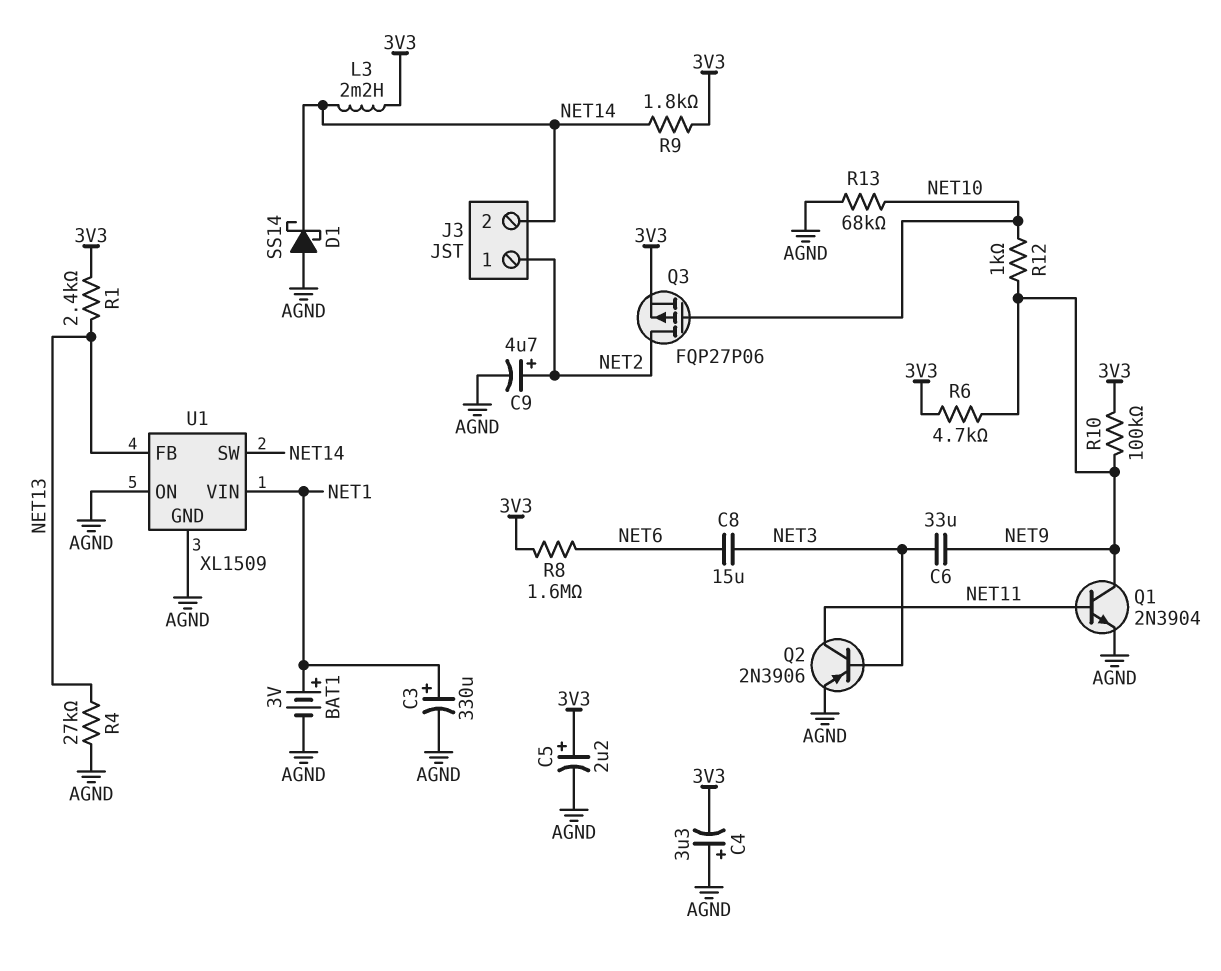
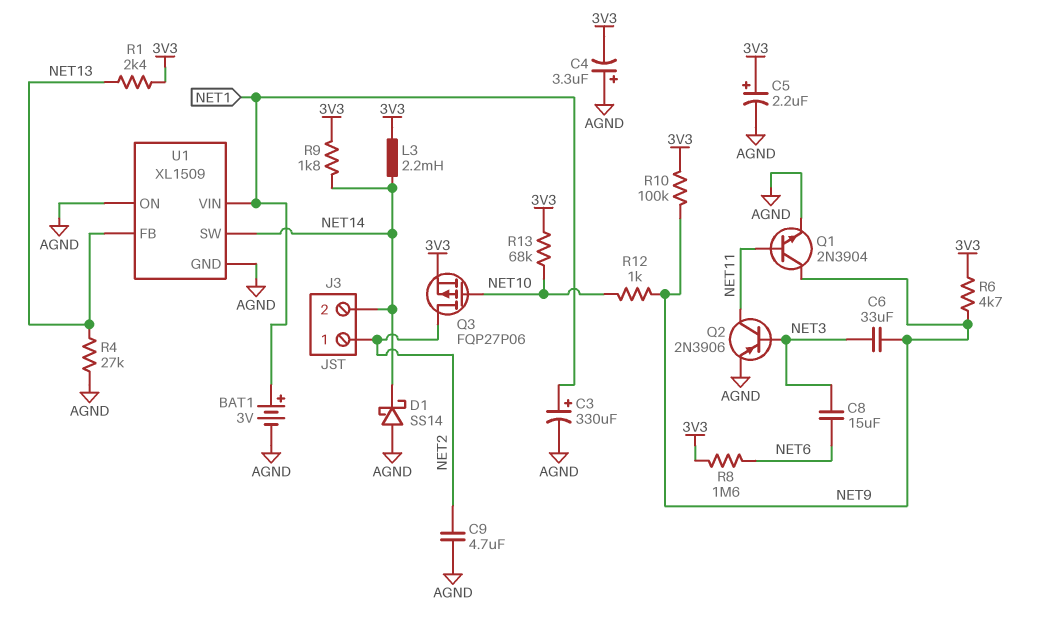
C9: 4.7uF (plus NET2, minus AGND) -> 4.7uF (AGND, NET2)
R13: 68k (AGND, NET10) -> 68k (3V3, NET10)

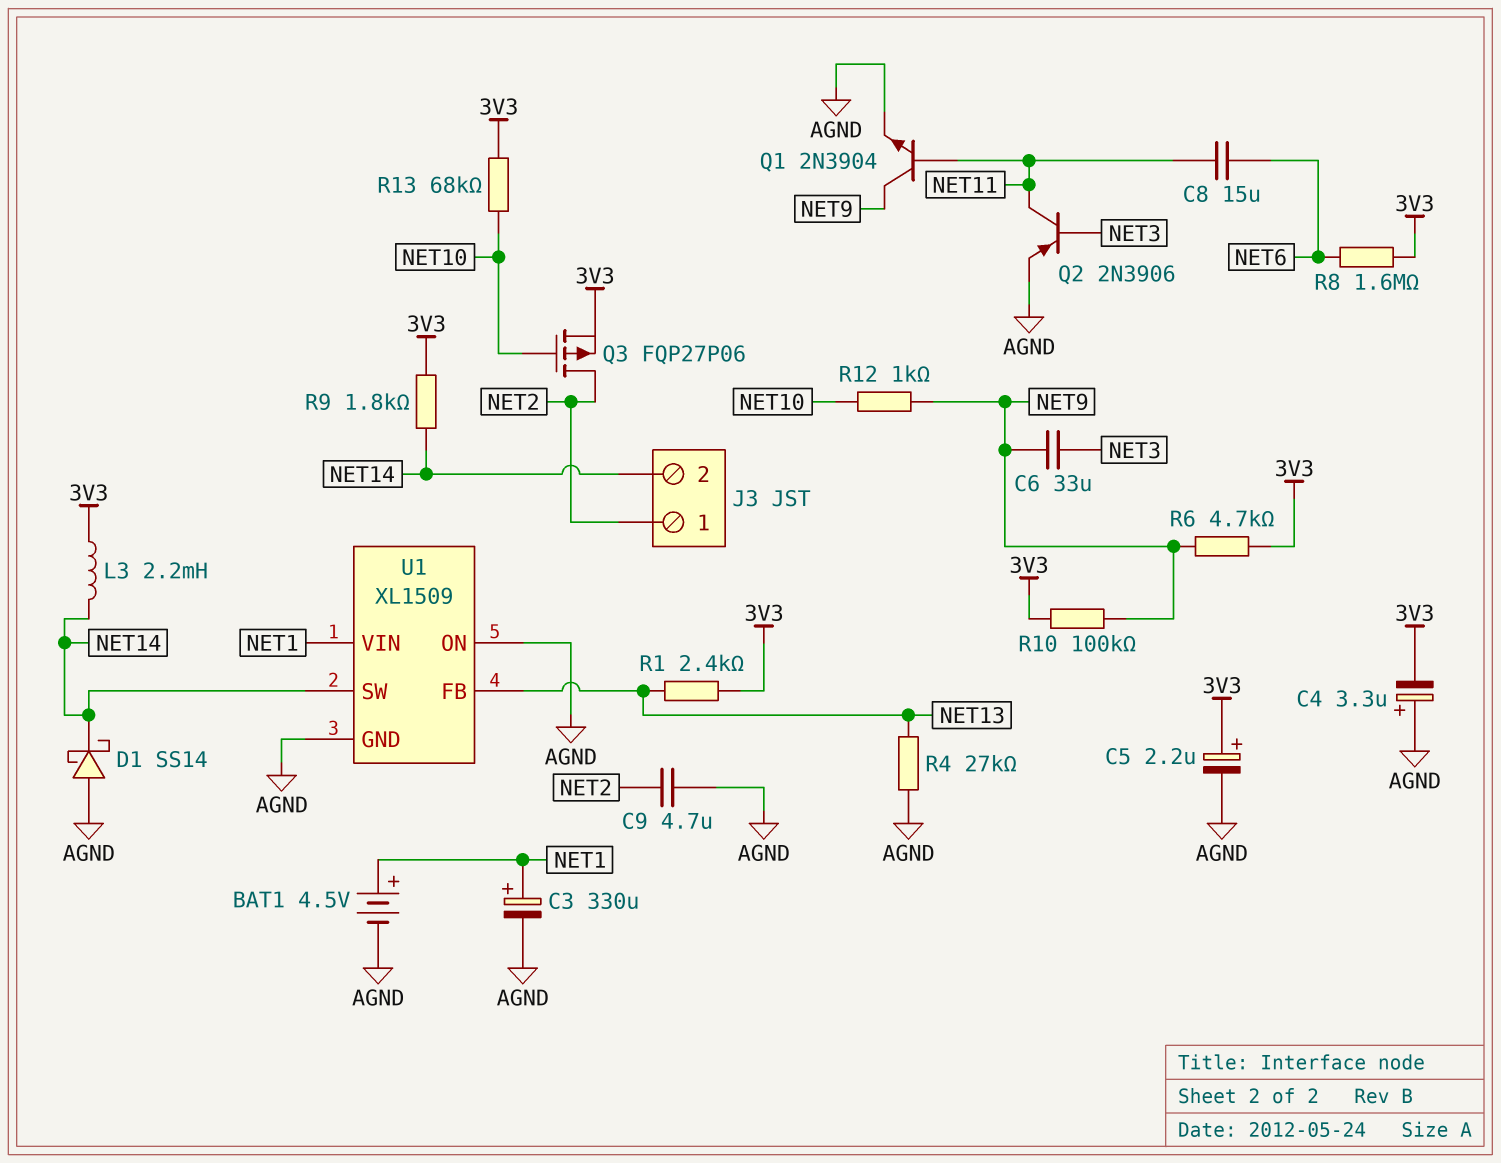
BAT1: 3V (plus NET1, minus AGND) -> 4.5V (plus NET1, minus AGND)
C8: 15uF (NET3, NET6) -> 15uF (NET6, NET11)

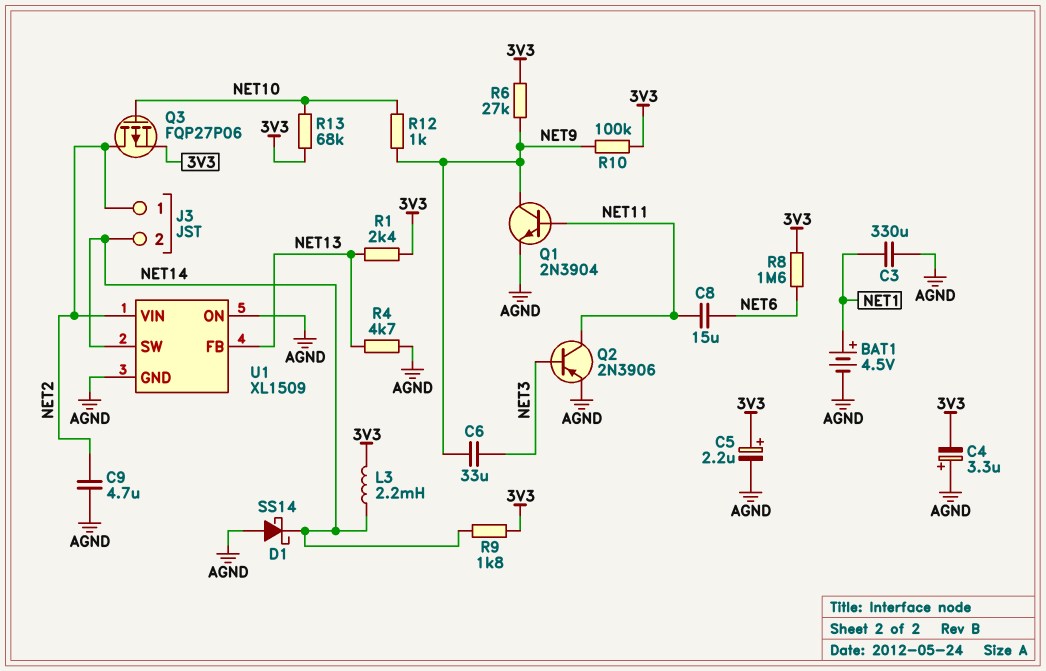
C3: 330uF (plus NET1, minus AGND) -> 330uF (AGND, NET1)
R4: 27k (AGND, NET13) -> 4.7k (AGND, NET13)
R6: 4.7k (3V3, NET9) -> 27k (3V3, NET9)
U1 pin VIN: NET1 -> NET2

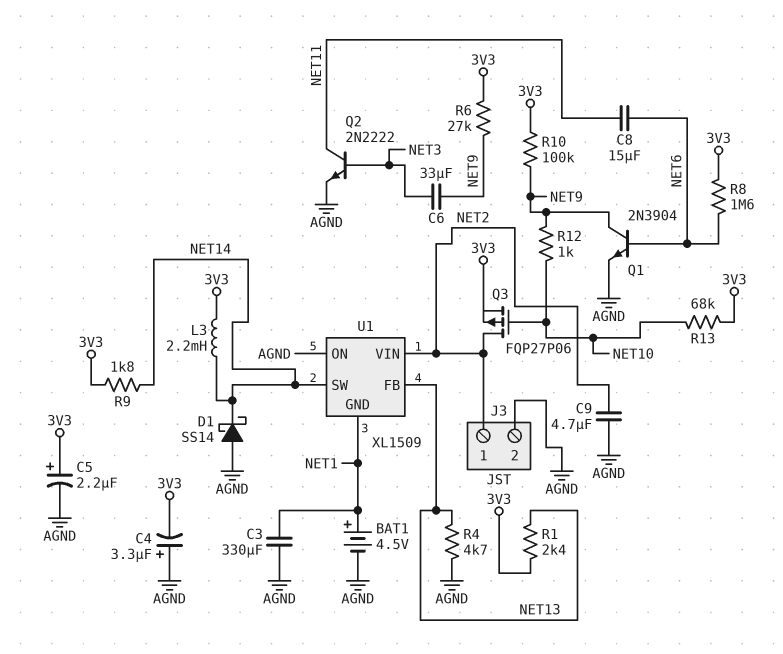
J3 pin 2: NET14 -> AGND
Q1: NPN 2N3904 (B NET11, C NET9, E AGND) -> NPN 2N3904 (B NET6, C NET9, E AGND)
Q2: PNP 2N3906 (B NET3, C NET11, E AGND) -> NPN 2N2222 (B NET3, C NET11, E AGND)
U1 pin GND: AGND -> NET1

